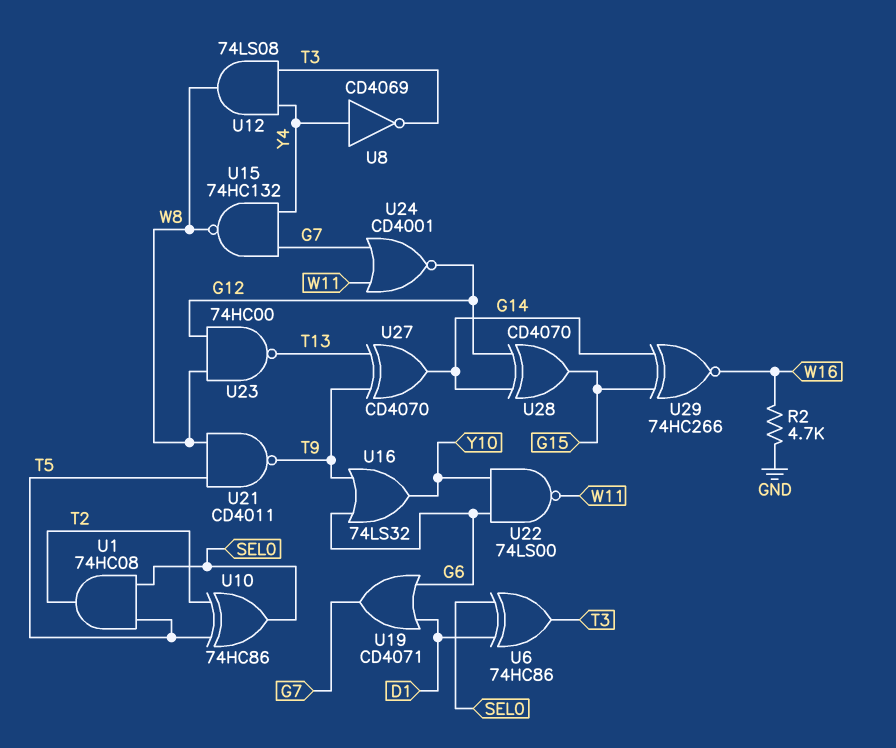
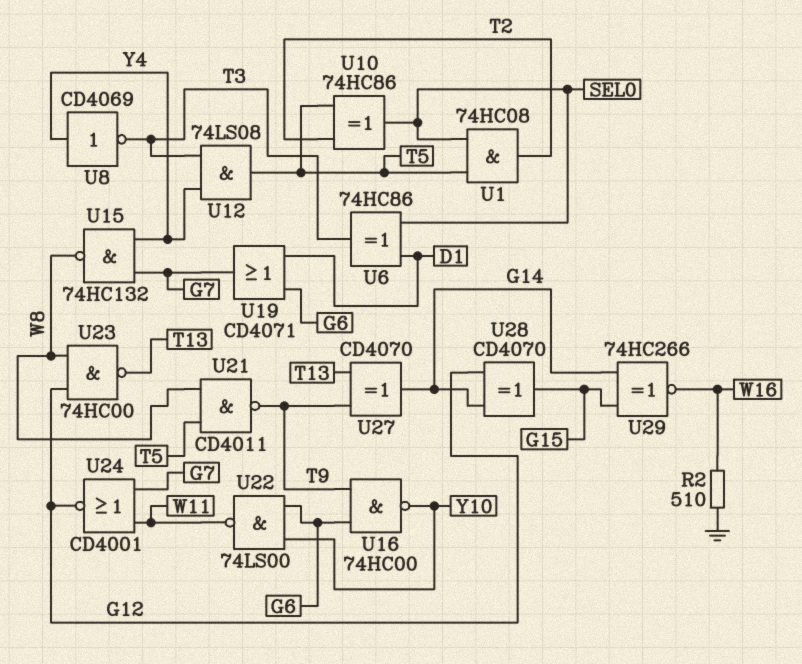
R2: 4.7k (GND, W16) -> 510 (GND, W16)
U12: AND 74LS08 (in T3, in Y4, out W8) -> AND 74LS08 (in T3, in Y4, out T5)
U16: OR 74LS32 (in G6, in T9, out Y10) -> NAND 74HC00 (in G6, in T9, out Y10)

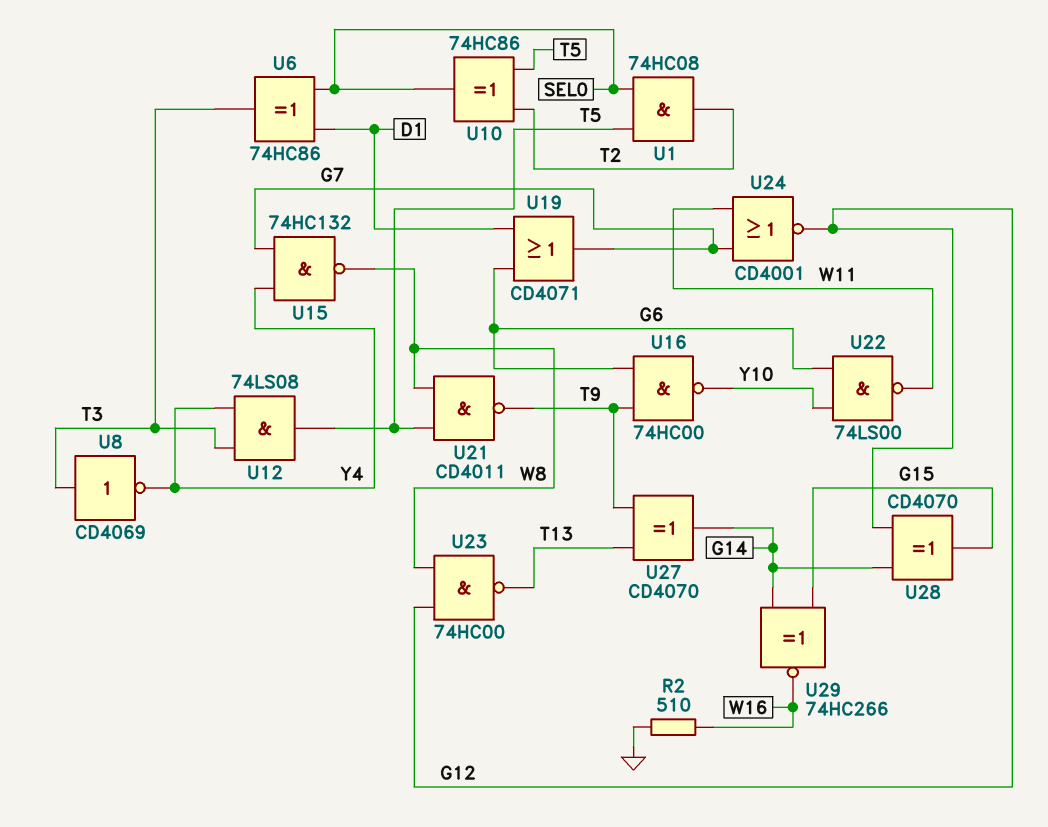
U8: NOT CD4069 (in Y4, out T3) -> NOT CD4069 (in T3, out Y4)

